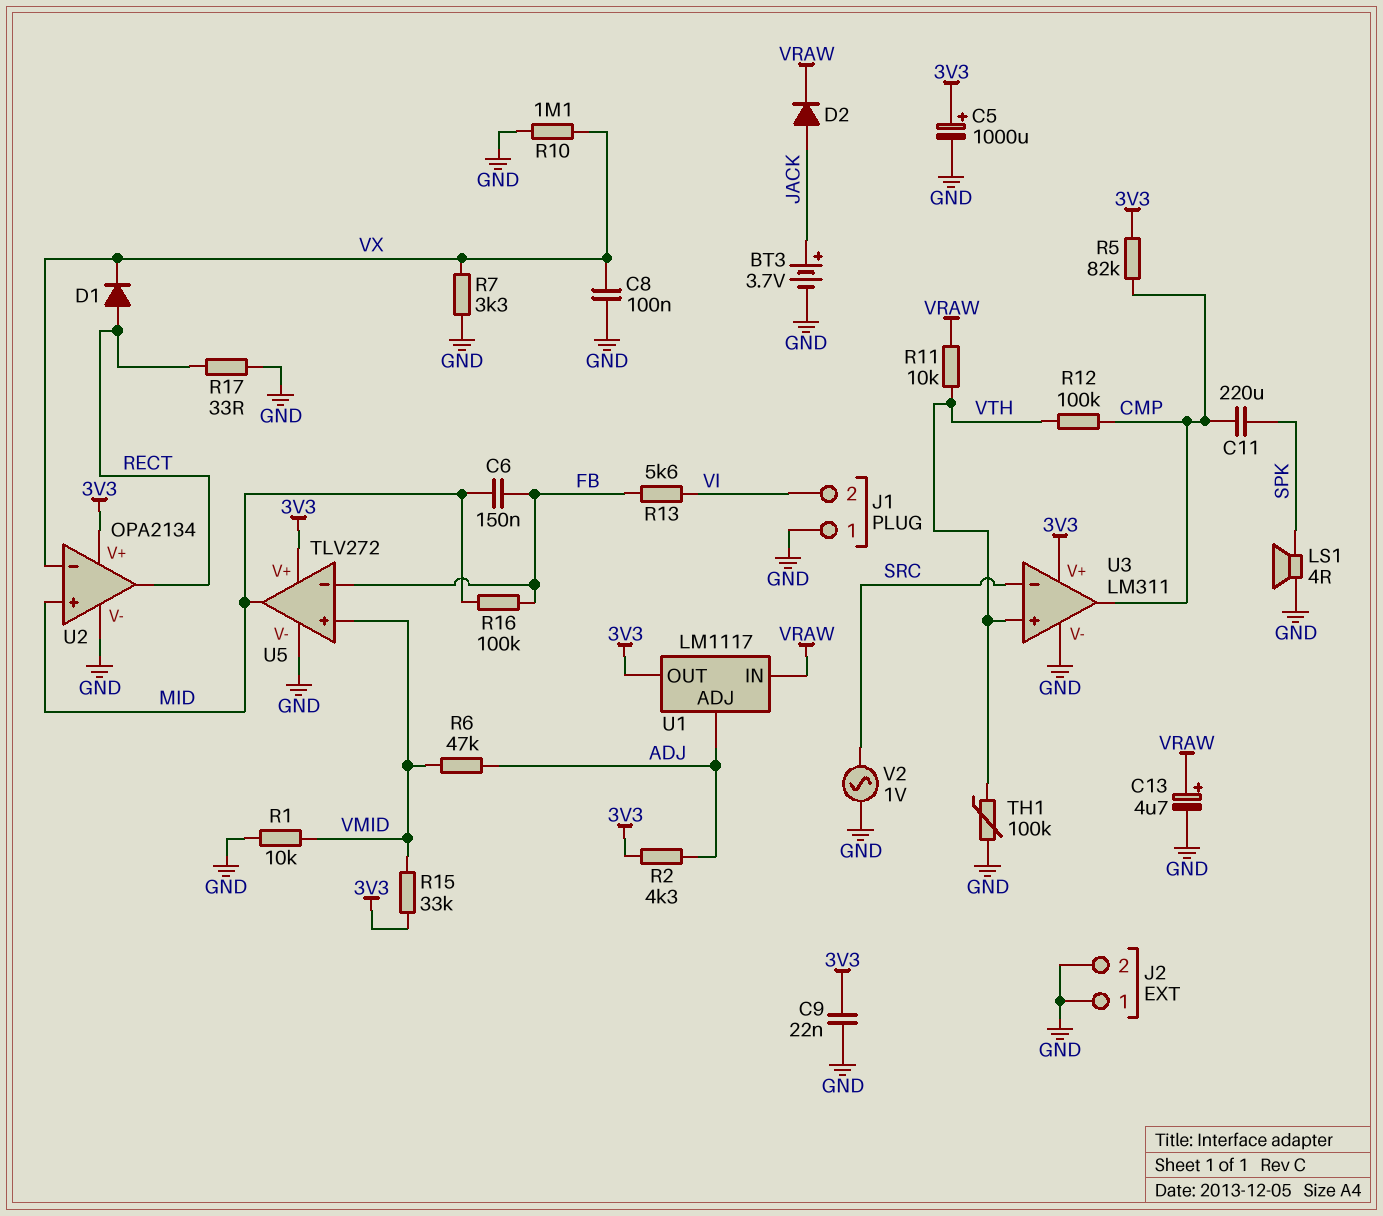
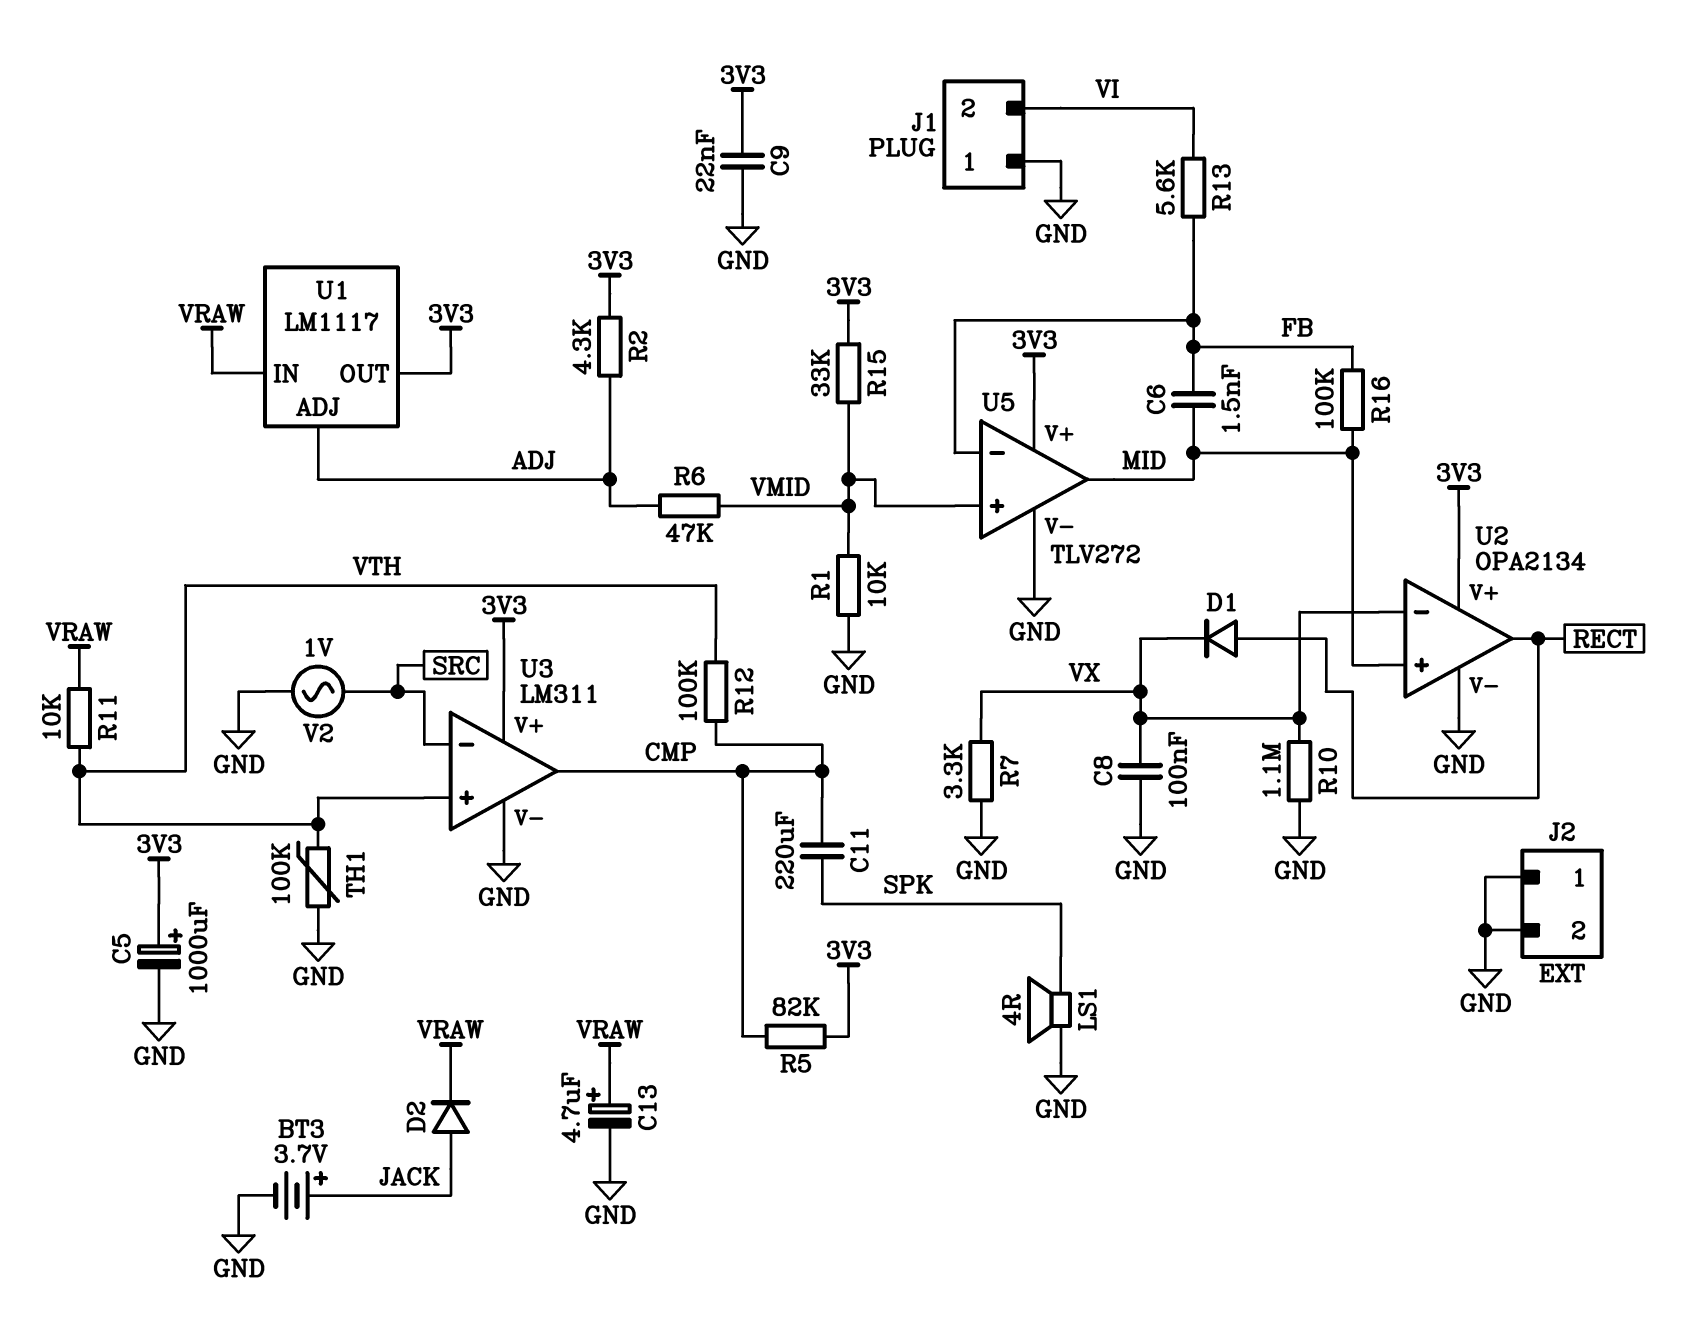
C6: 150nF (FB, MID) -> 1.5nF (FB, MID)
R17: 33 (GND, RECT) -> none

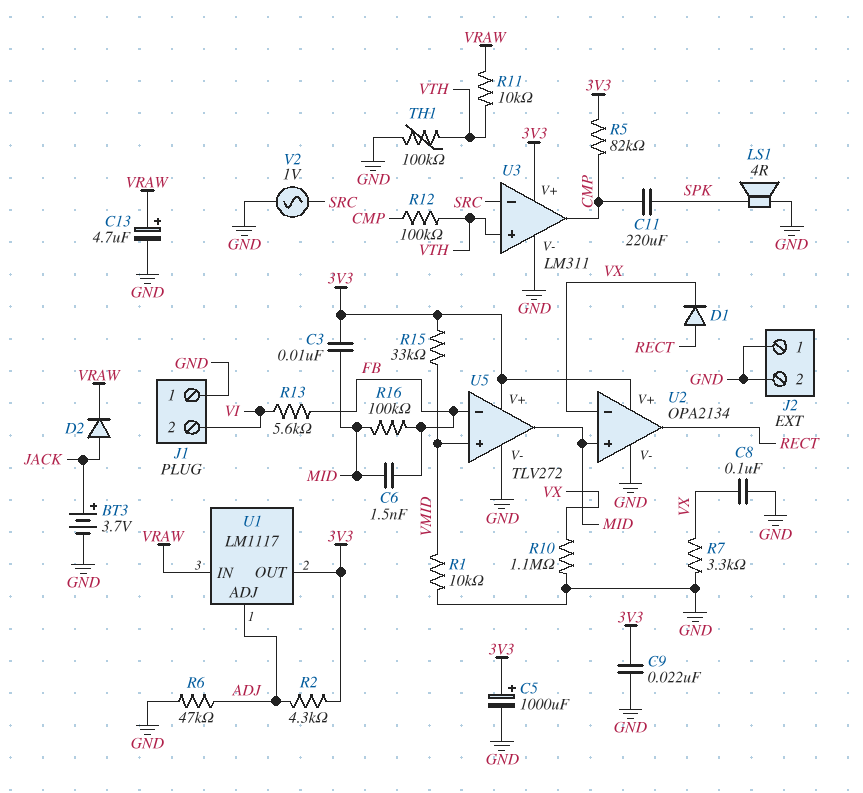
C3: none -> 10nF (3V3, MID)
R6: 47k (ADJ, VMID) -> 47k (ADJ, GND)

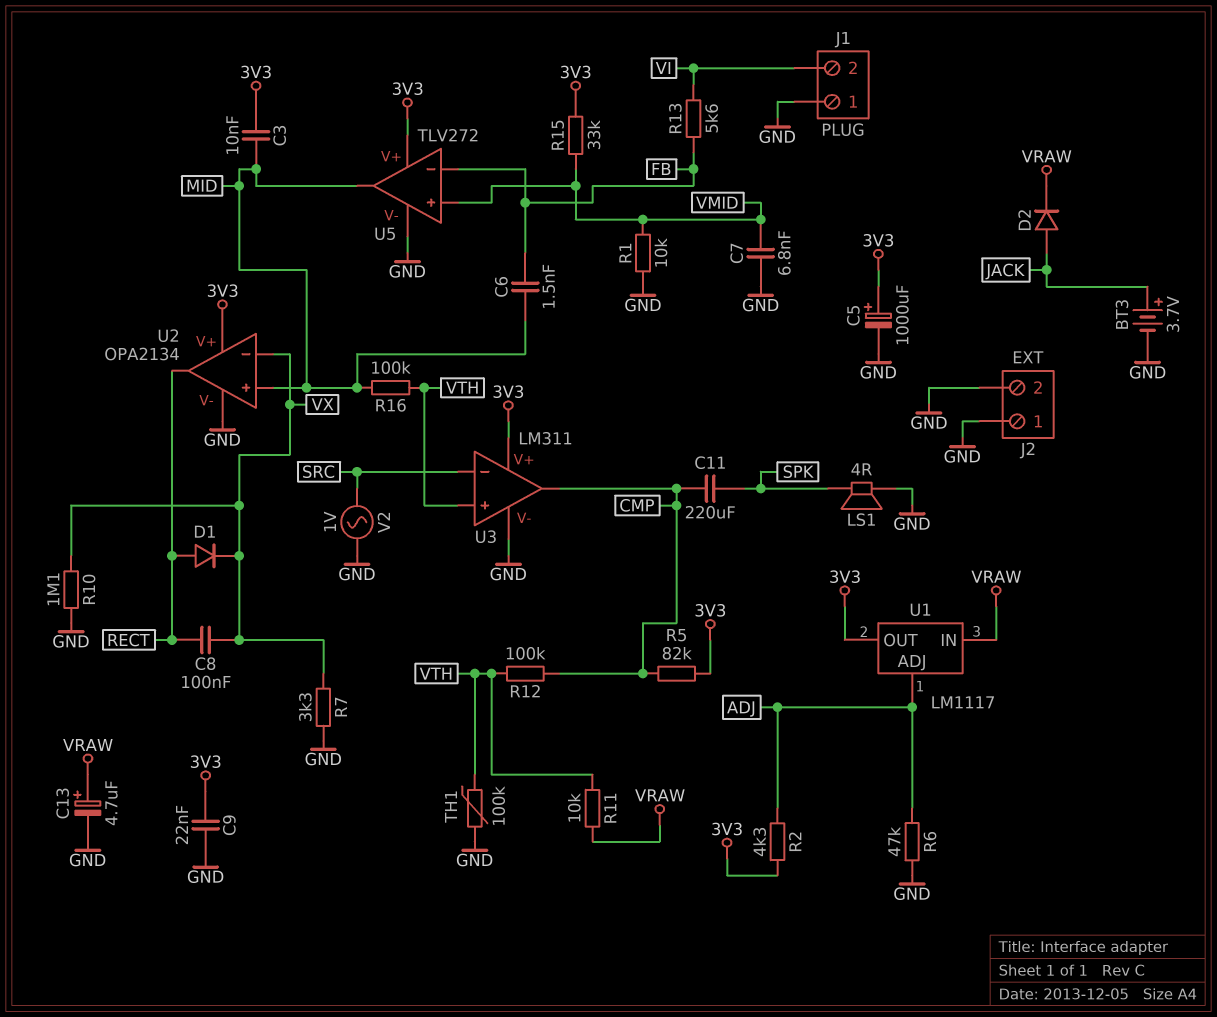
C7: none -> 6.8nF (GND, VMID)
C8: 100nF (GND, VX) -> 100nF (RECT, VX)
R16: 100k (FB, MID) -> 100k (MID, VTH)

